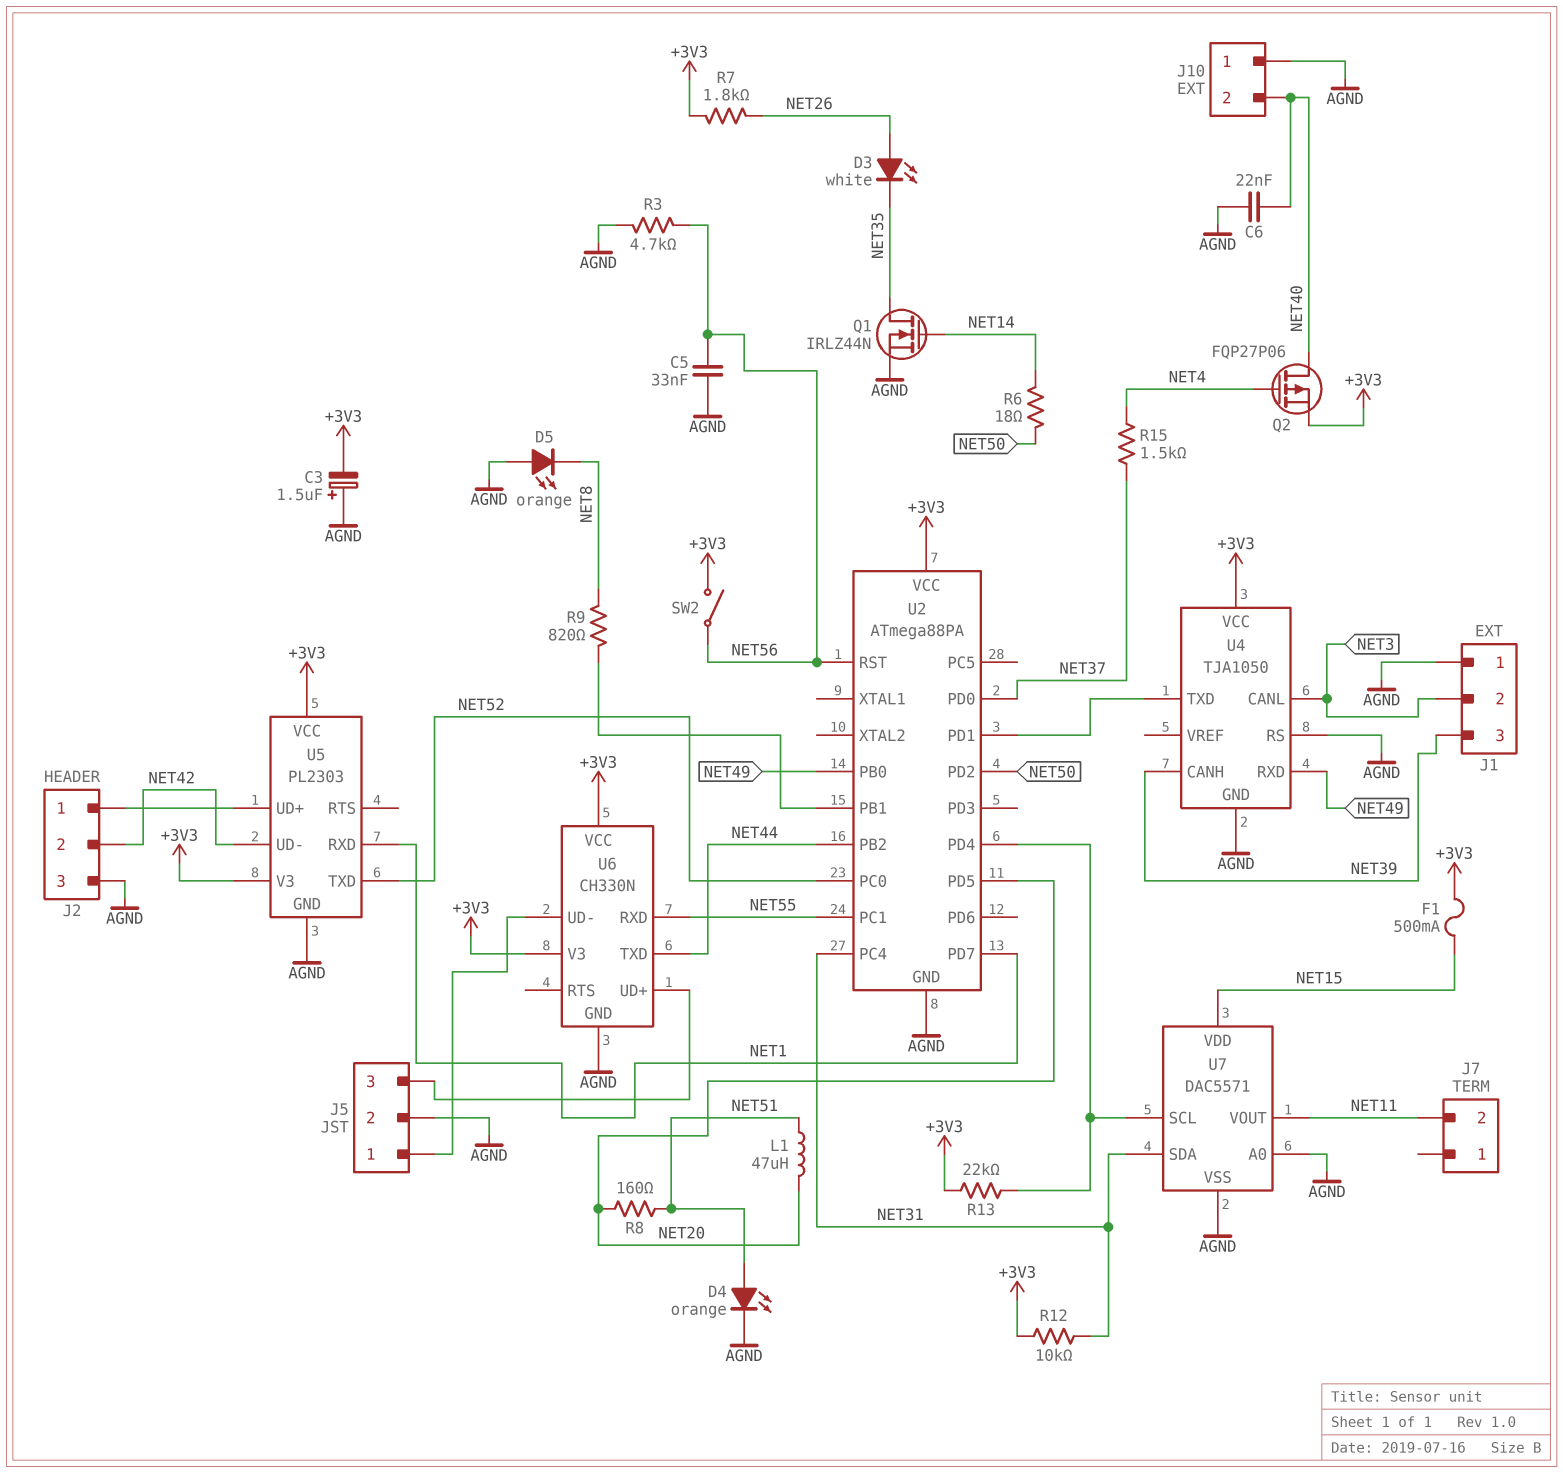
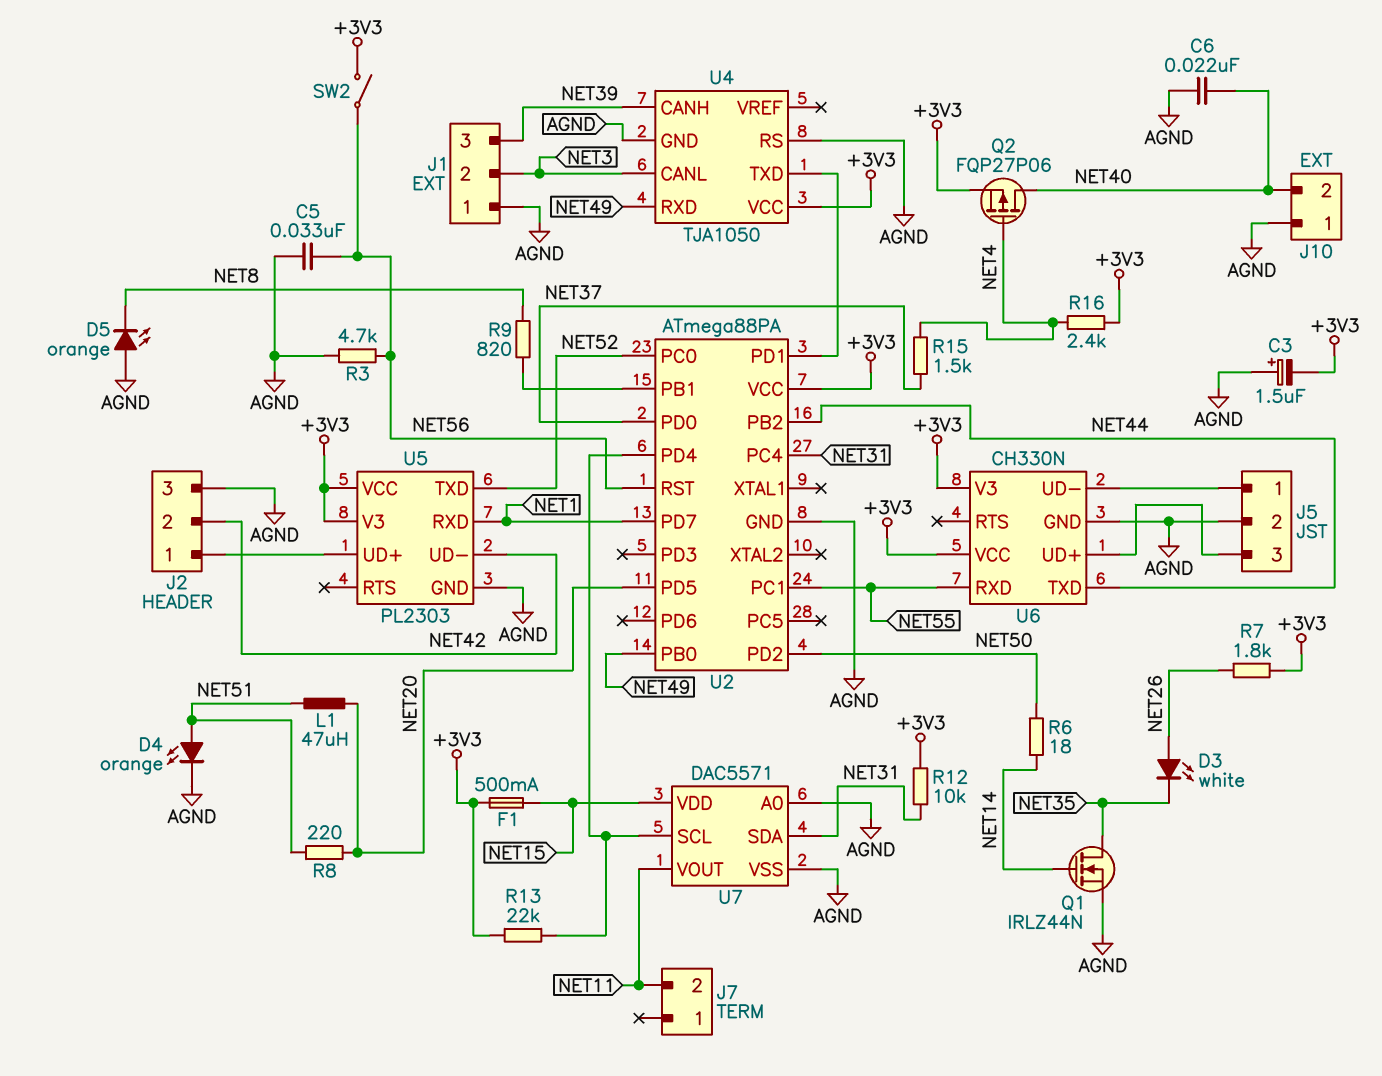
R8: 160 (NET20, NET51) -> 220 (NET20, NET51)
R16: none -> 2.4k (+3V3, NET4)

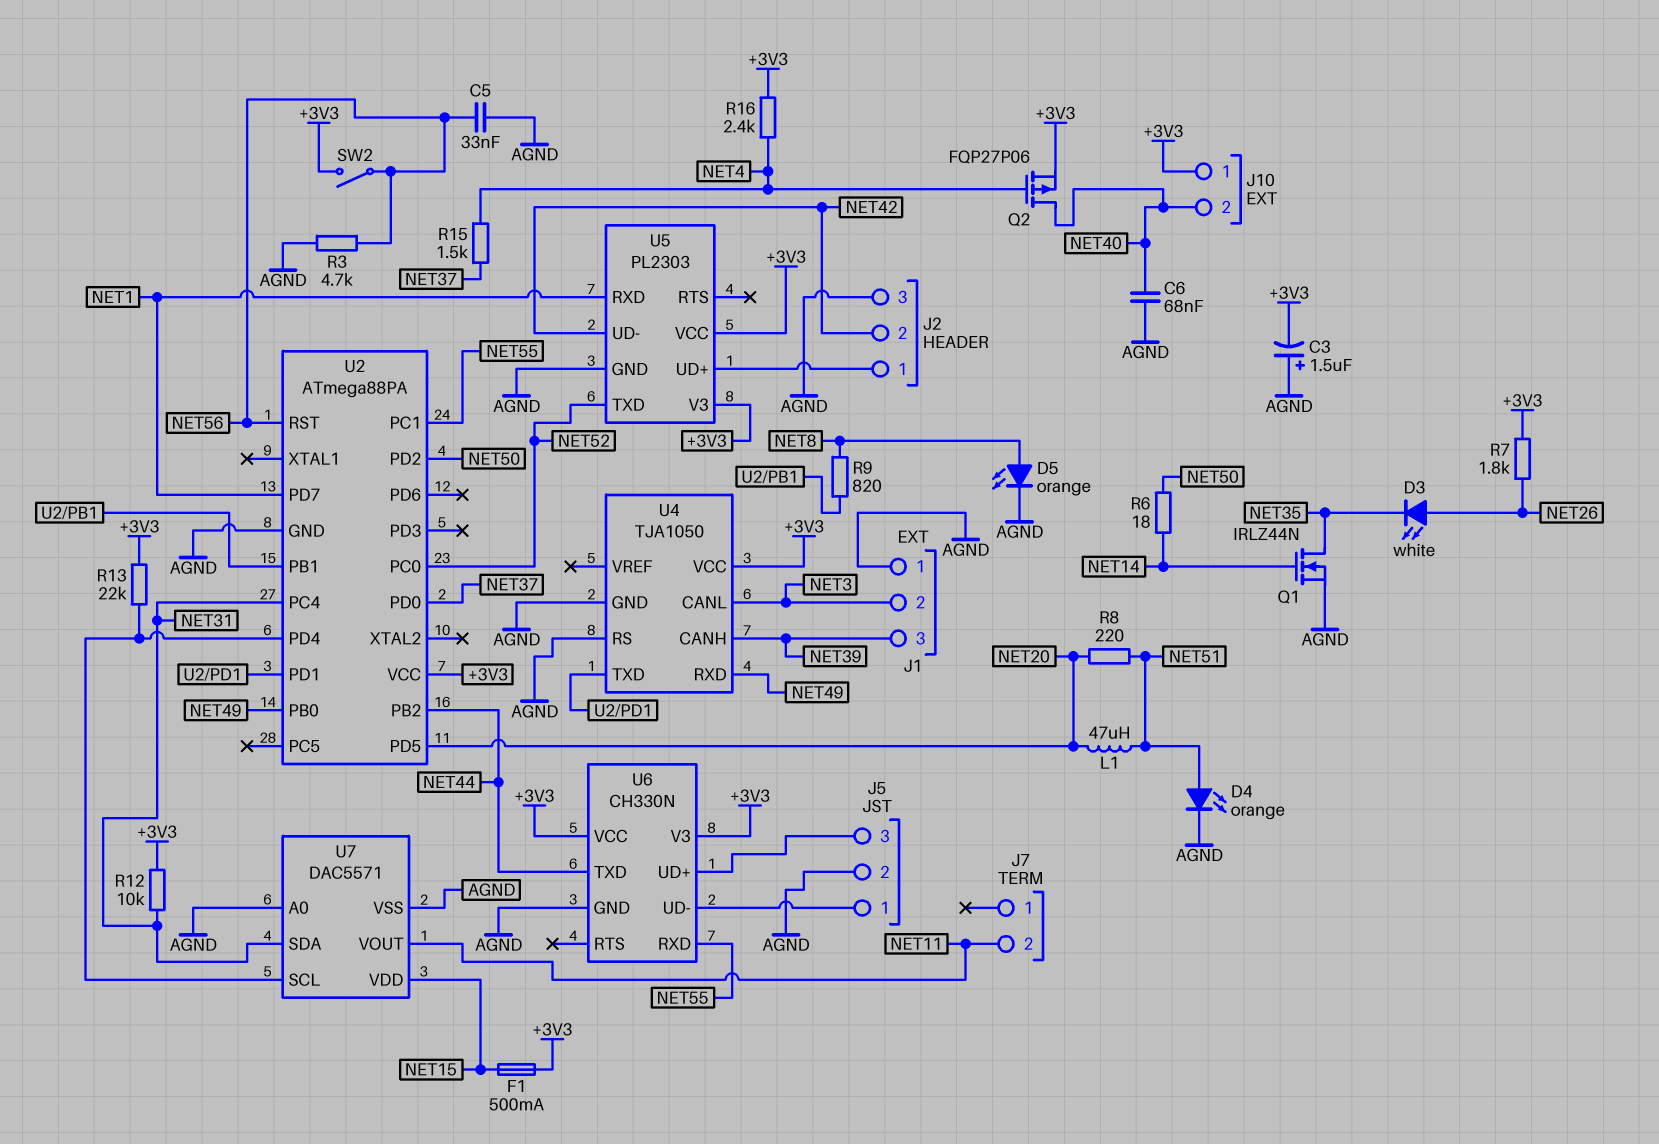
C6: 22nF (AGND, NET40) -> 68nF (AGND, NET40)
D5: LED orange (A AGND, K NET8) -> LED orange (A NET8, K AGND)
J10 pin 1: AGND -> +3V3

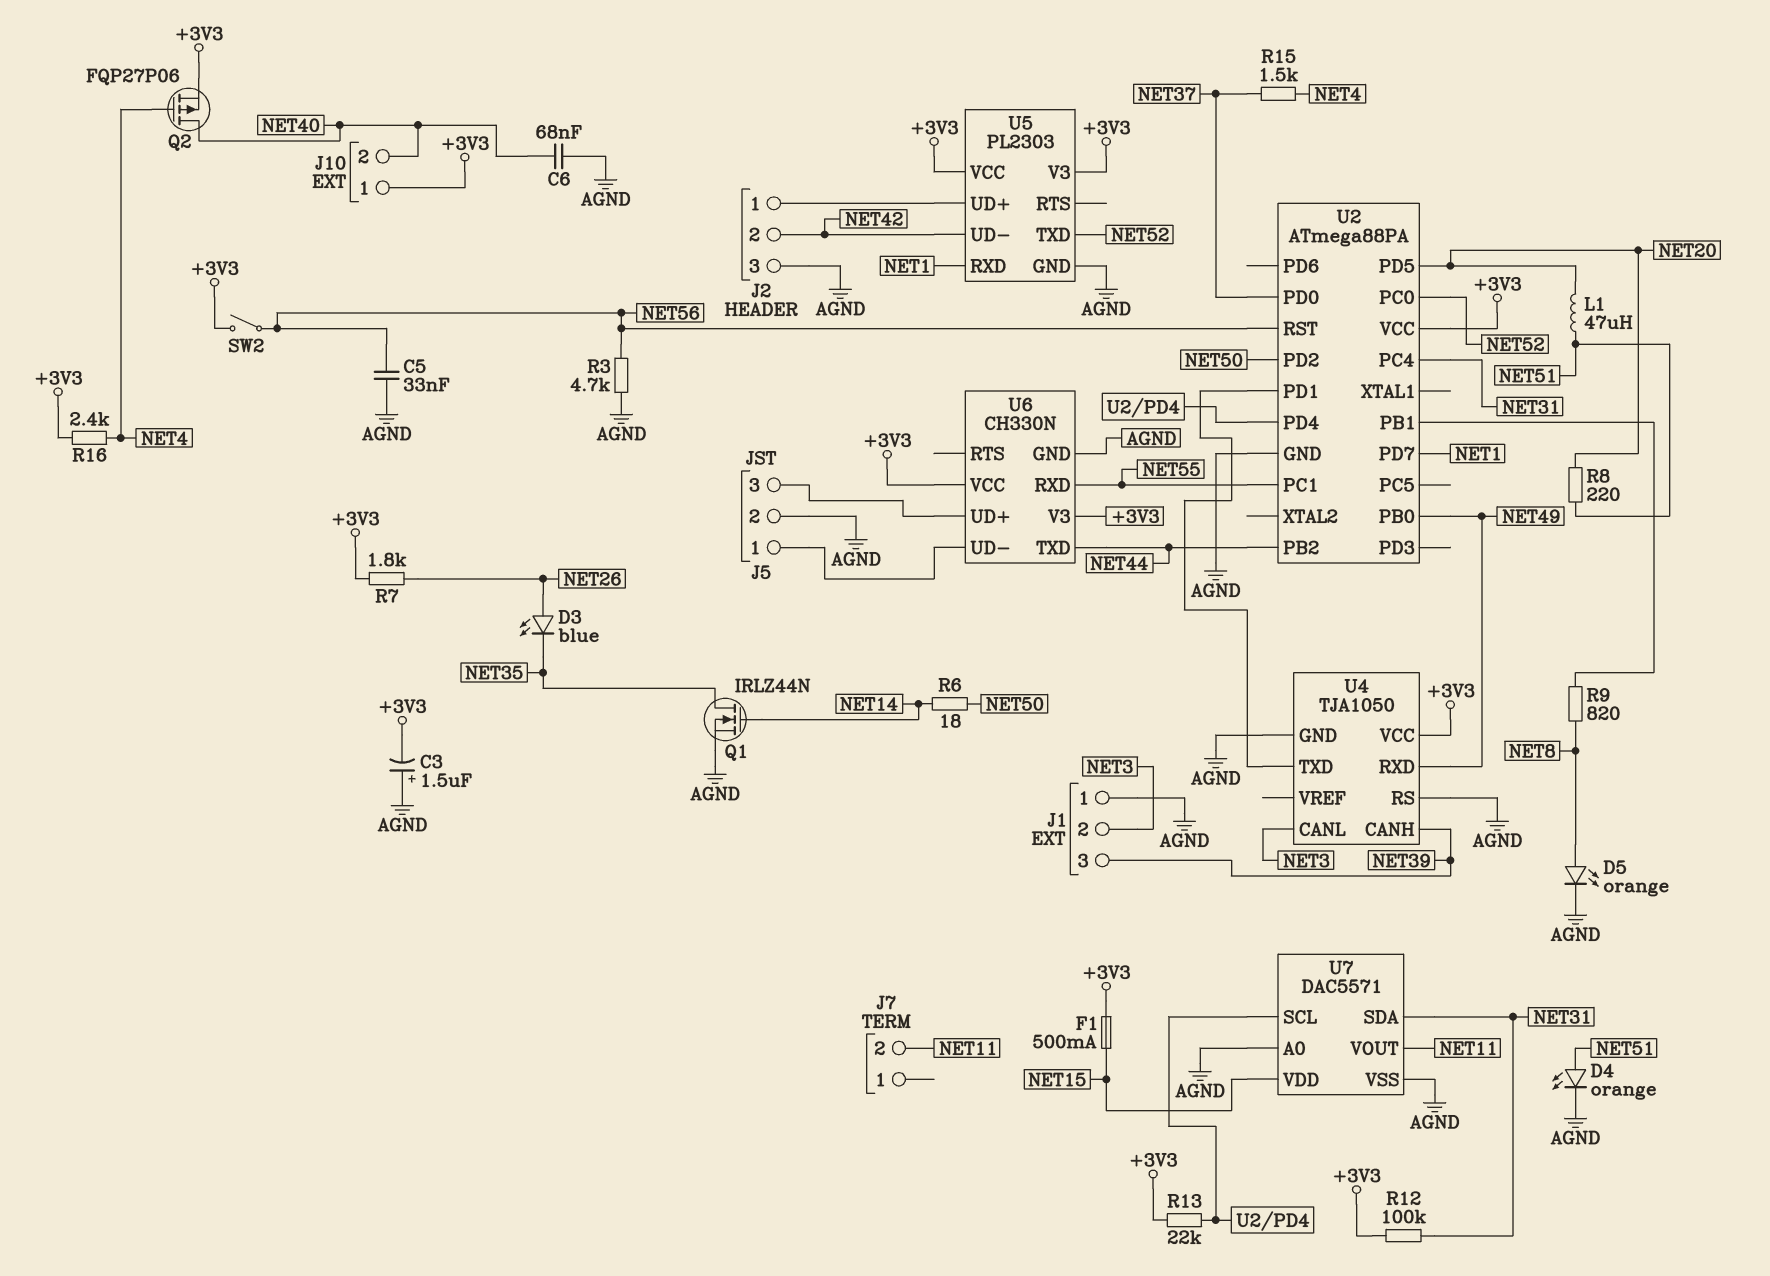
D3: LED white (A NET26, K NET35) -> LED blue (A NET26, K NET35)
R12: 10k (+3V3, NET31) -> 100k (+3V3, NET31)

